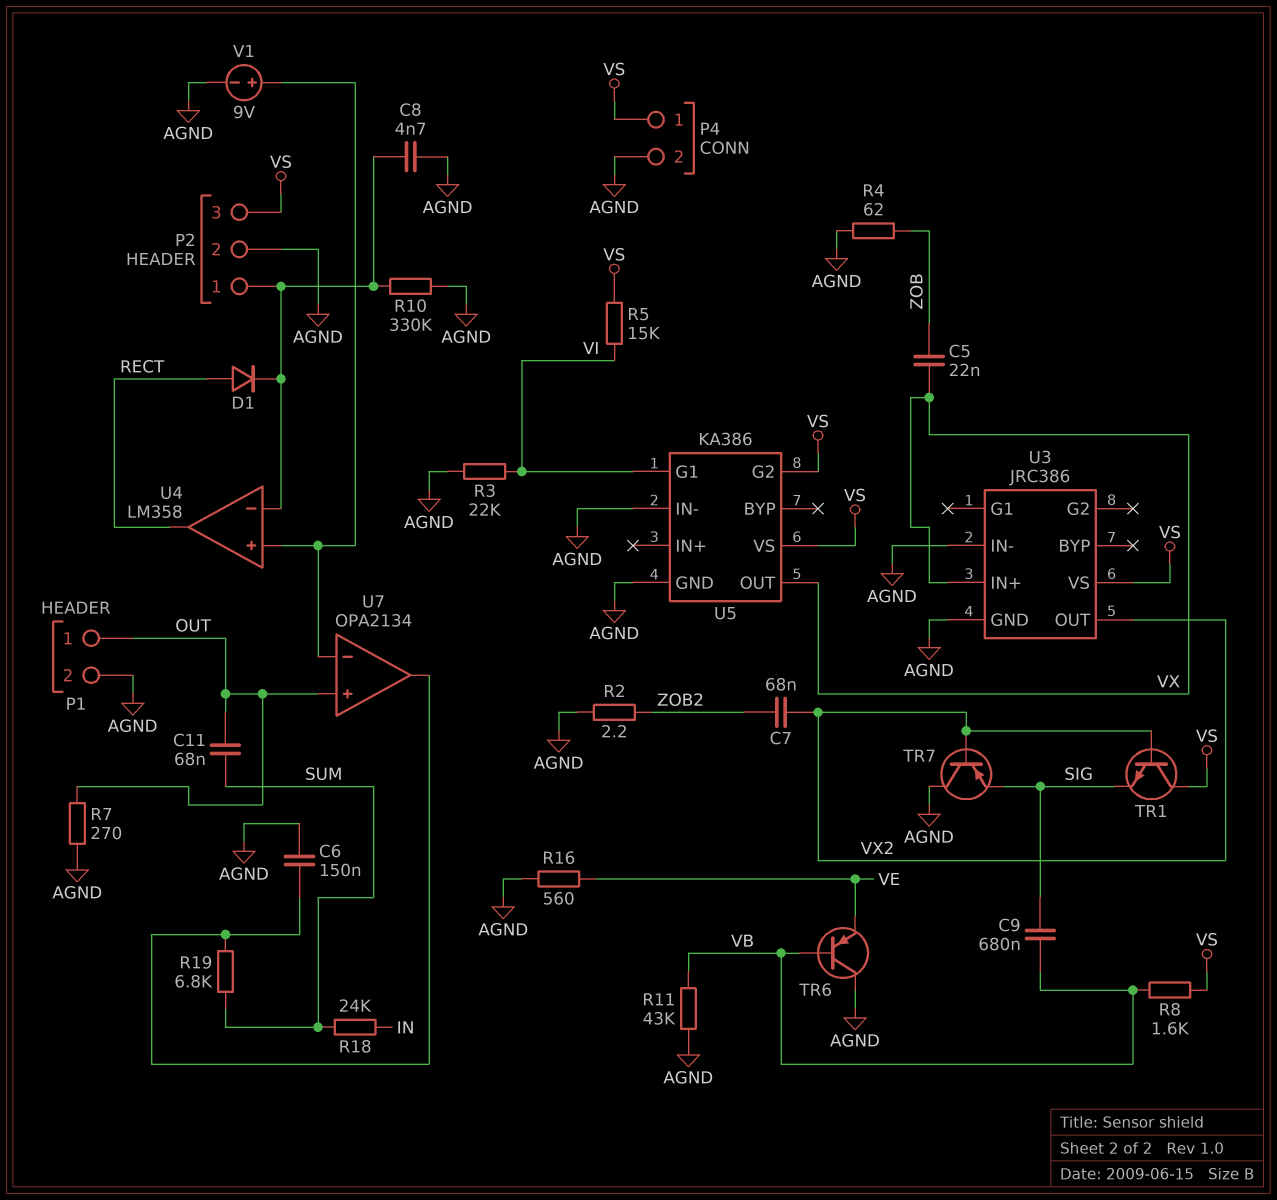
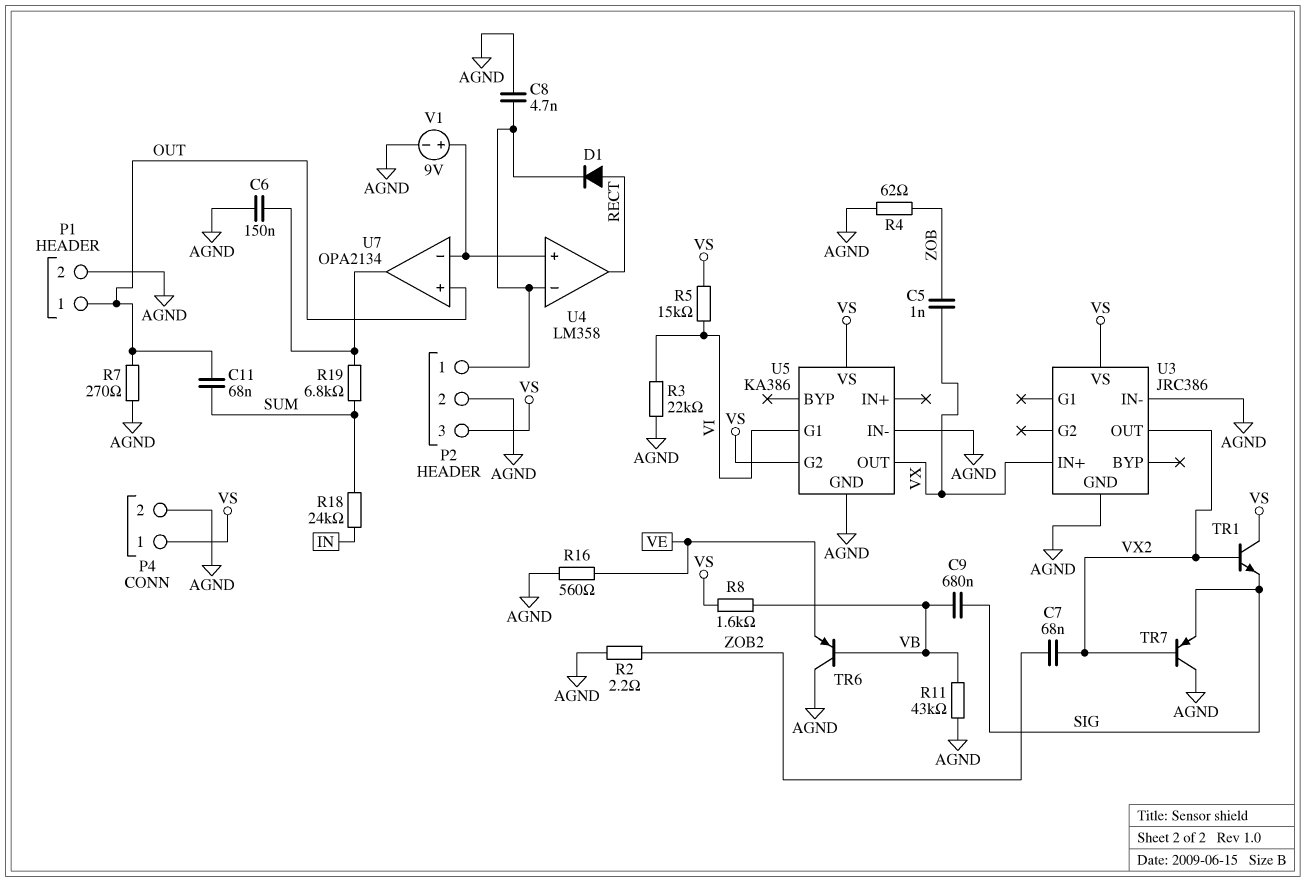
C5: 22nF (VX, ZOB) -> 1nF (VX, ZOB)
R10: 330k (AGND, P2/1) -> none

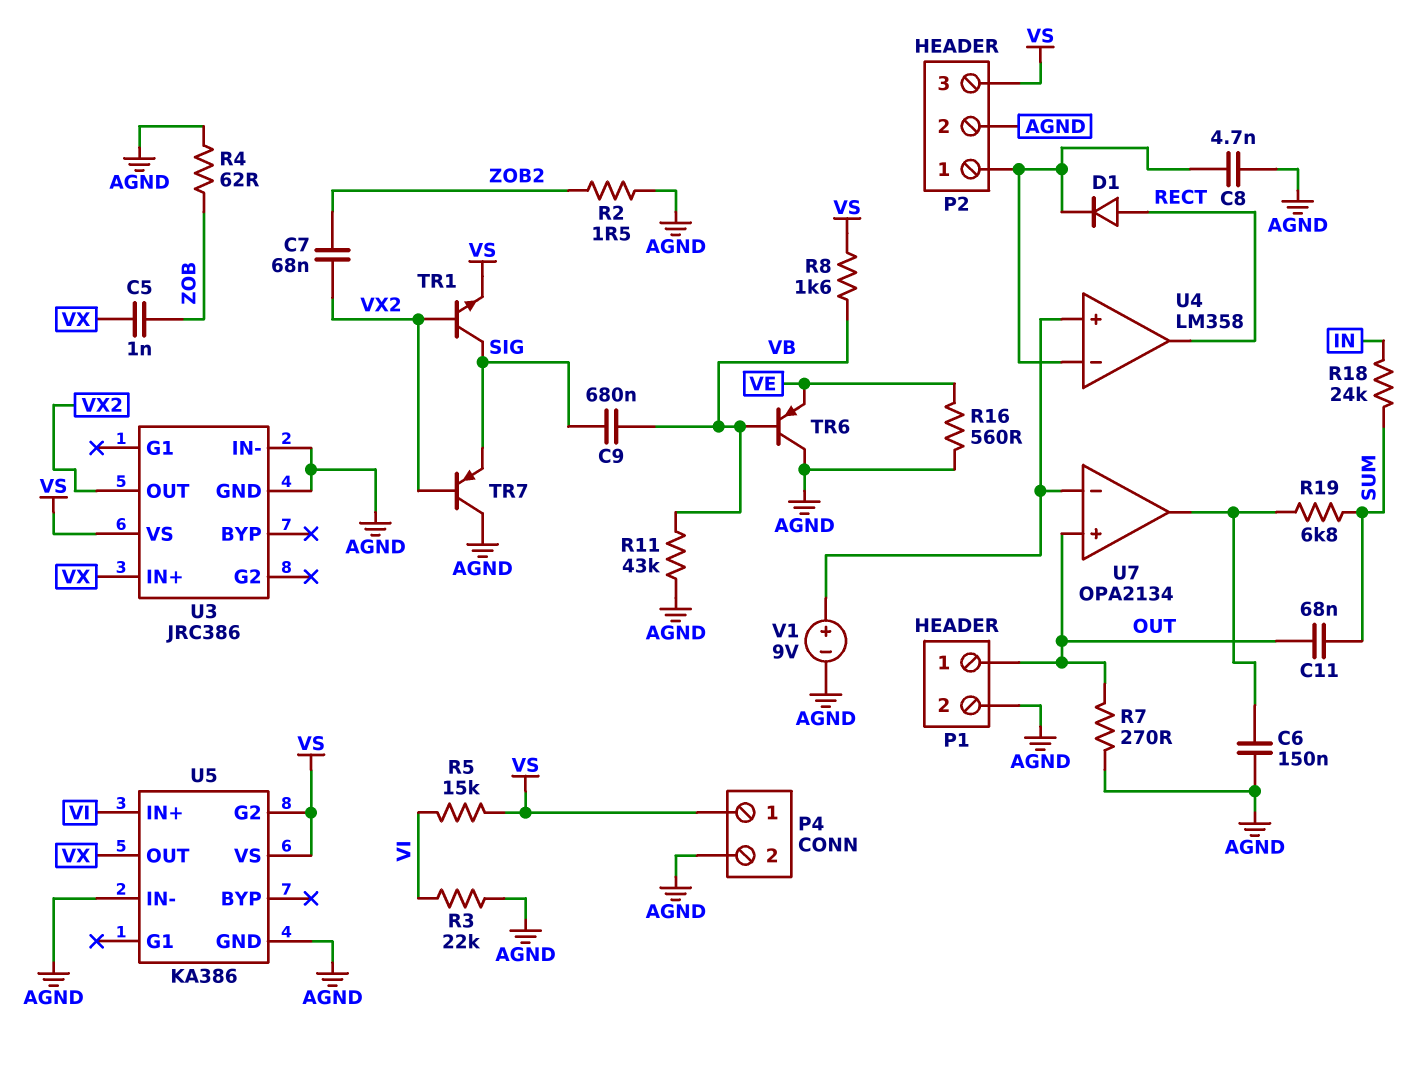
R2: 2.2 (AGND, ZOB2) -> 1.5 (AGND, ZOB2)
TR1: NPN (B VX2, C VS, E SIG) -> NPN (B VX2, C SIG, E VS)
U5 pin G1: VI -> none
U5 pin IN+: none -> VI

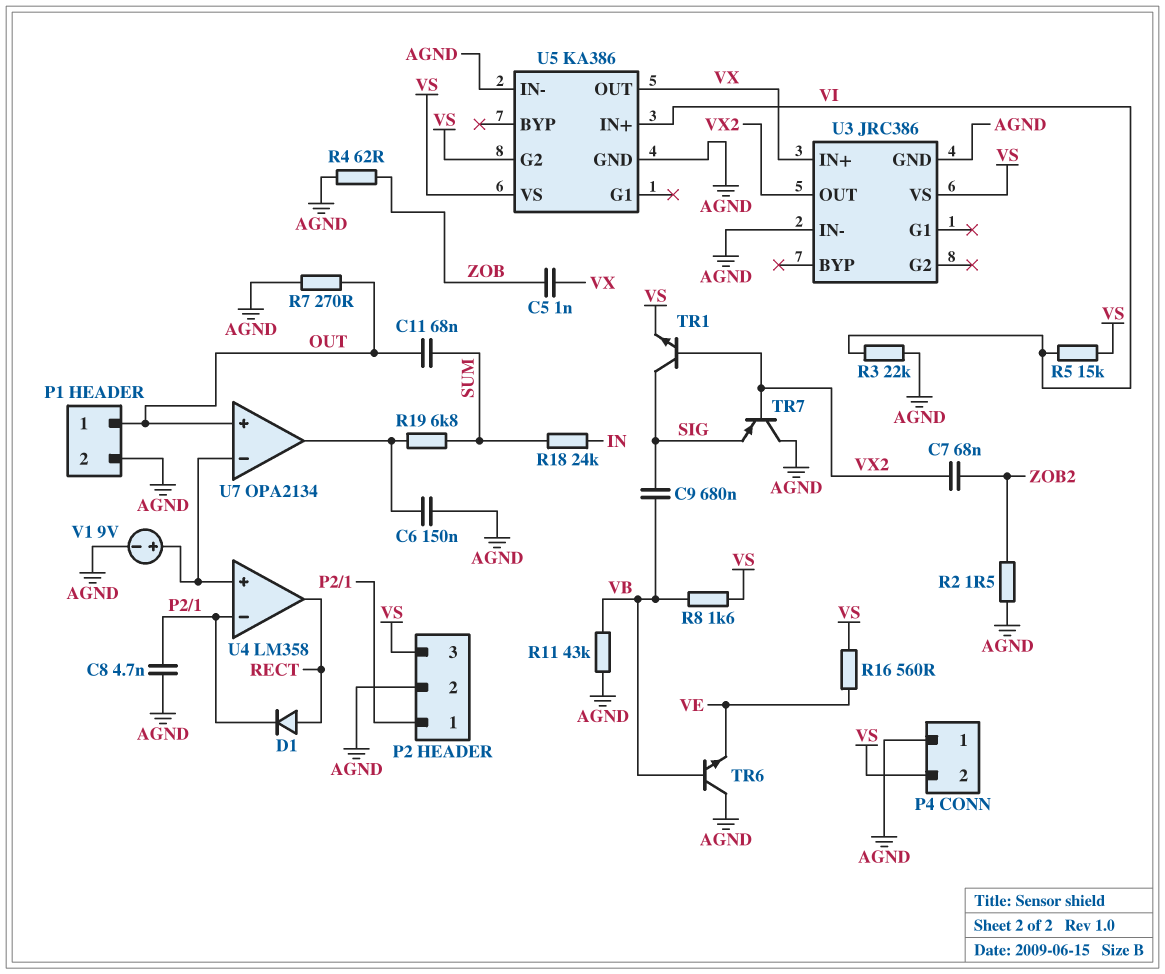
P4 pin 1: VS -> AGND
P4 pin 2: AGND -> VS
R16: 560 (AGND, VE) -> 560 (VE, VS)
TR6: PNP (B VB, C AGND, E VE) -> NPN (B VB, C AGND, E VE)

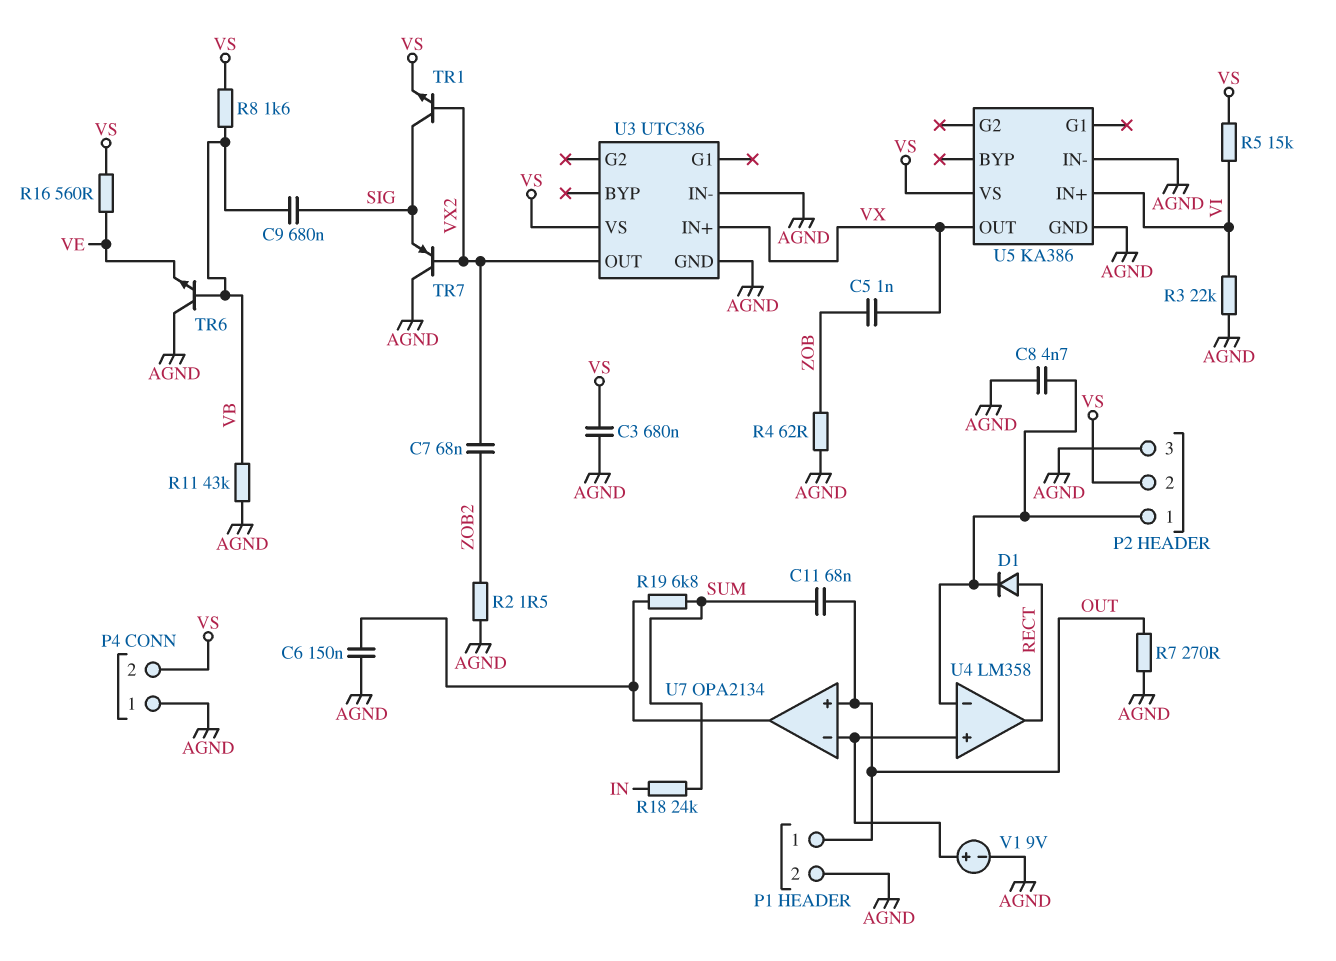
C3: none -> 680nF (AGND, VS)
P2 pin 2: AGND -> VS
P2 pin 3: VS -> AGND
U3: JRC386 -> UTC386
U5 pin G2: VS -> none

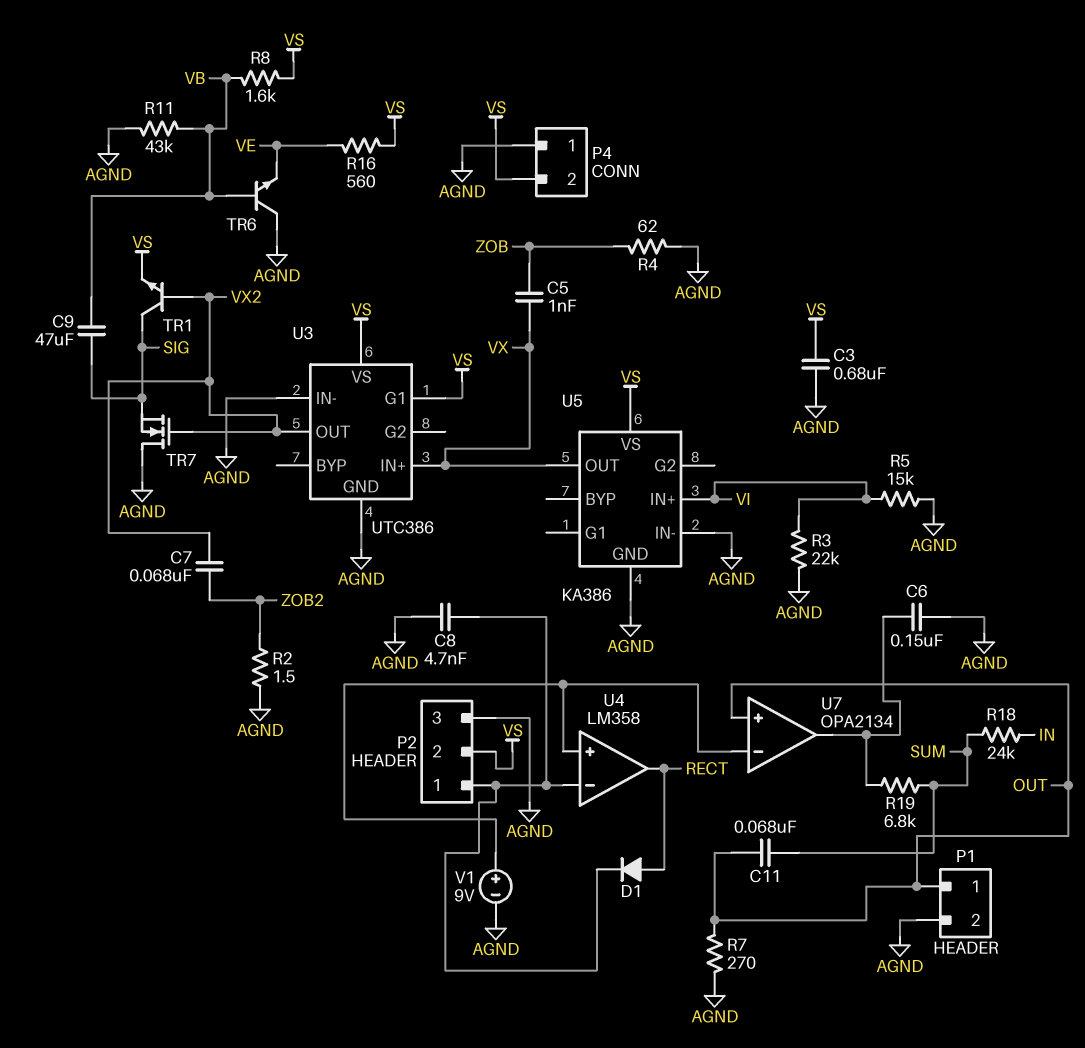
C9: 680nF (SIG, VB) -> 47uF (SIG, VB)
R5: 15k (VI, VS) -> 15k (AGND, VI)
TR7: PNP (B VX2, C AGND, E SIG) -> NMOS (G VX2, D AGND, S SIG)
U3 pin G1: none -> VS

